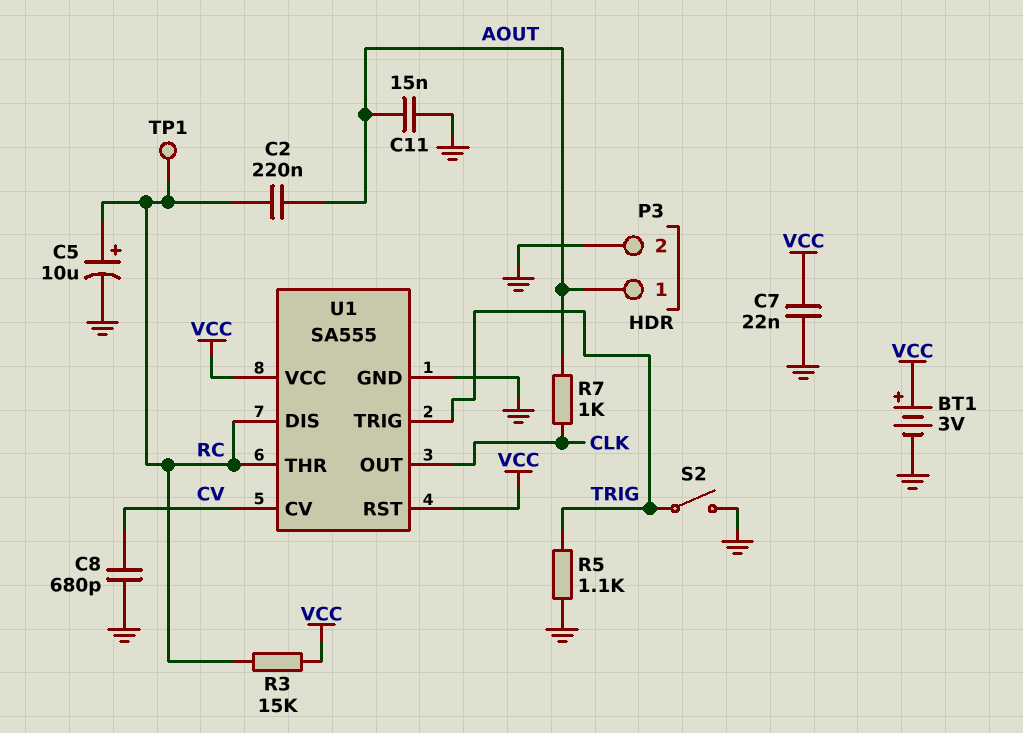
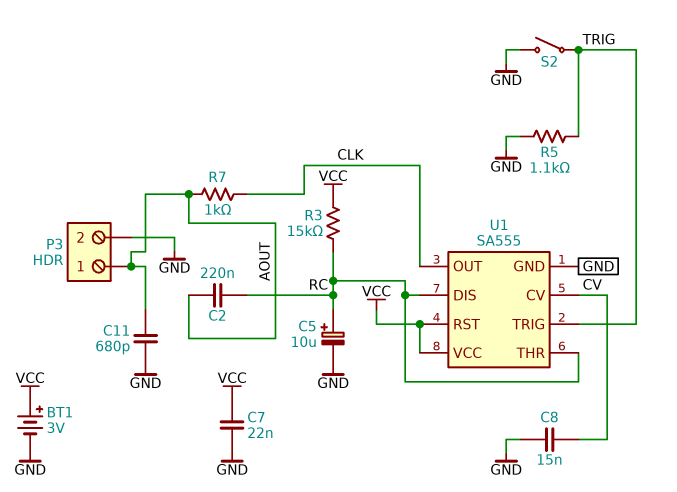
C8: 680pF (CV, GND) -> 15nF (CV, GND)
C11: 15nF (AOUT, GND) -> 680pF (AOUT, GND)
TP1: test point (RC) -> none

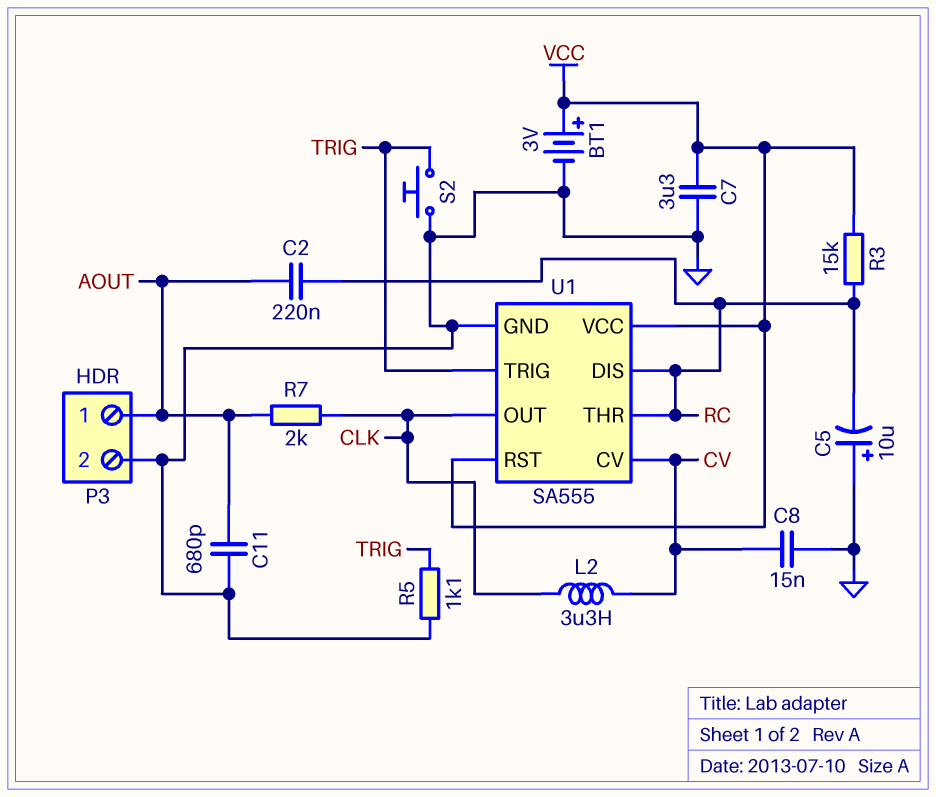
C5: 10uF (plus RC, minus GND) -> 10uF (plus GND, minus RC)
C7: 22nF (GND, VCC) -> 3.3uF (GND, VCC)
L2: none -> 3.3uH (CLK, CV)
R7: 1k (AOUT, CLK) -> 2k (AOUT, CLK)
S2: switch (GND, TRIG) -> button (GND, TRIG)

